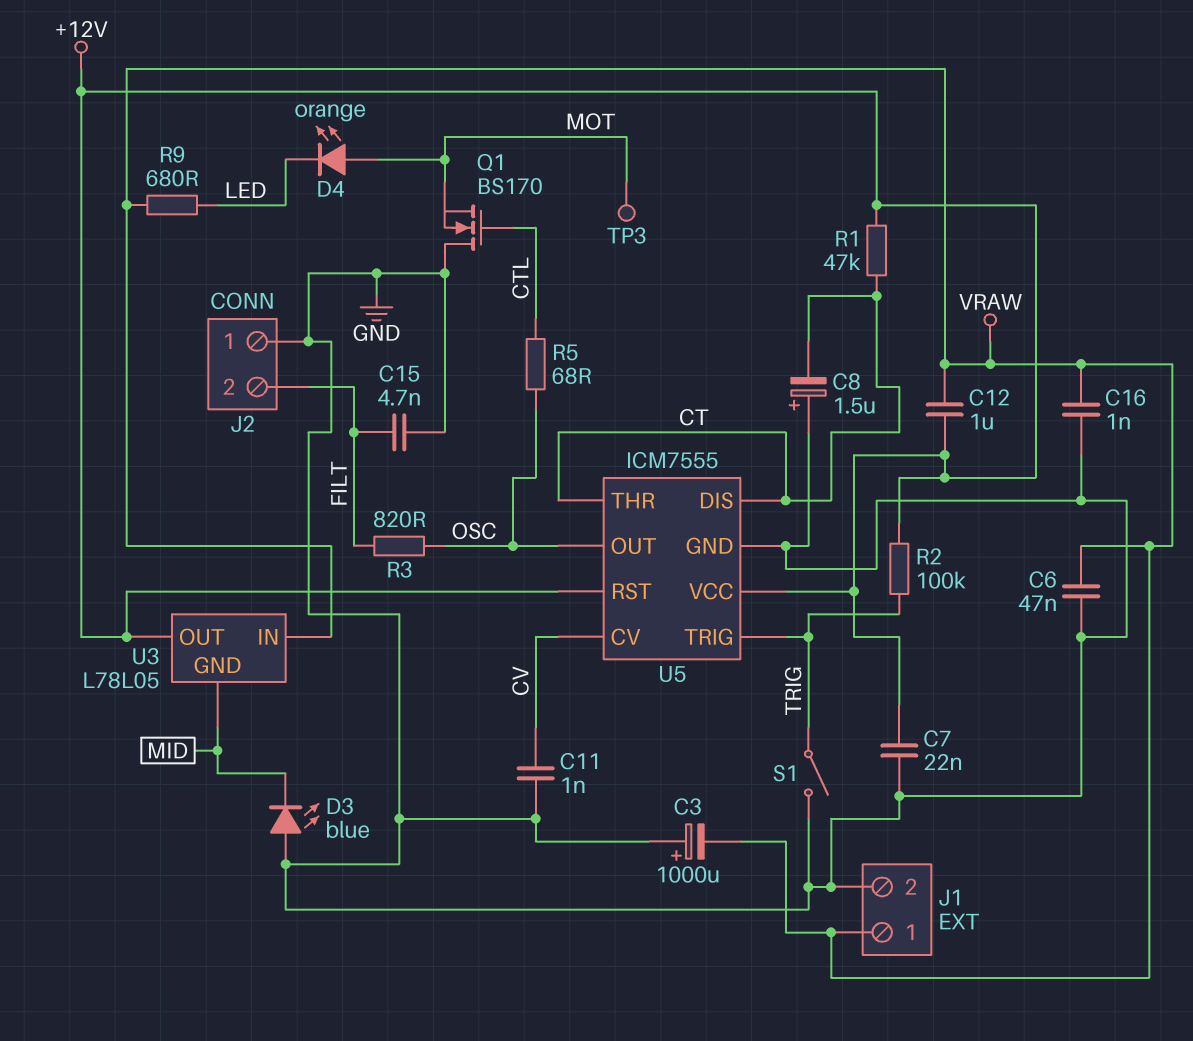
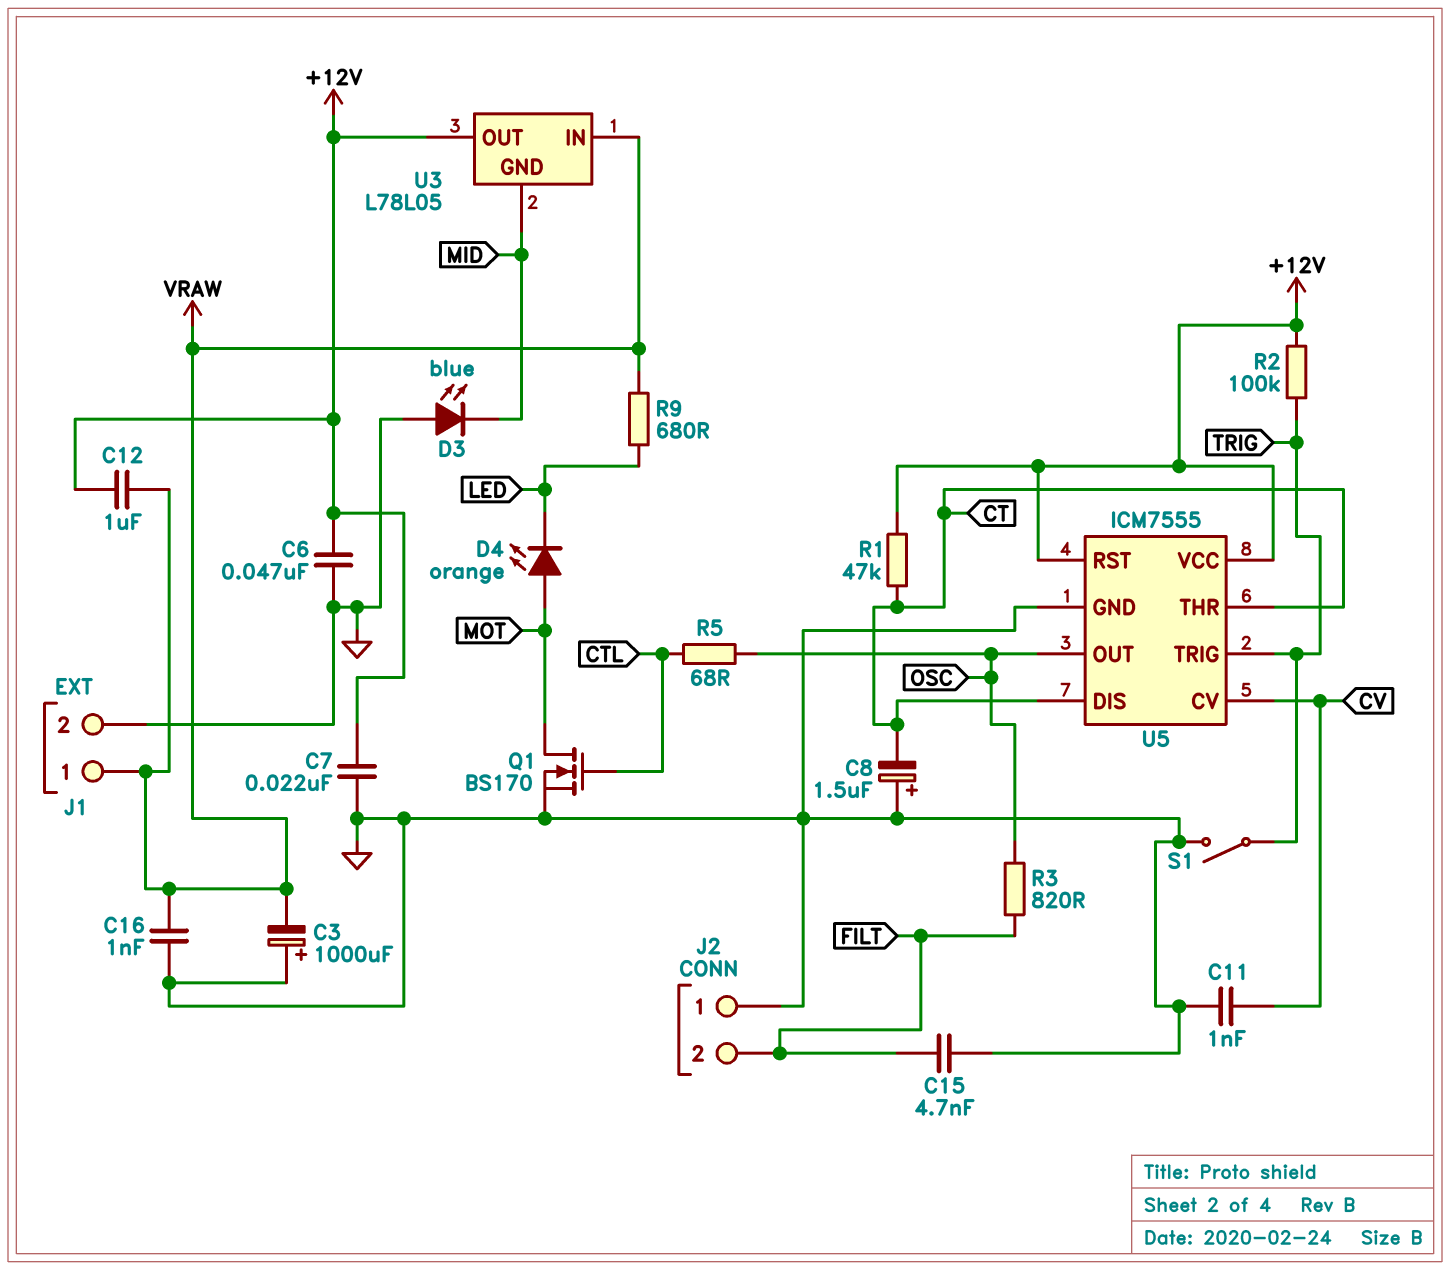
C6: 47nF (GND, VRAW) -> 47nF (+12V, GND)
Q1: NMOS BS170 (G CTL, D GND, S MOT) -> NMOS BS170 (G CTL, D MOT, S GND)
TP3: test point (MOT) -> none

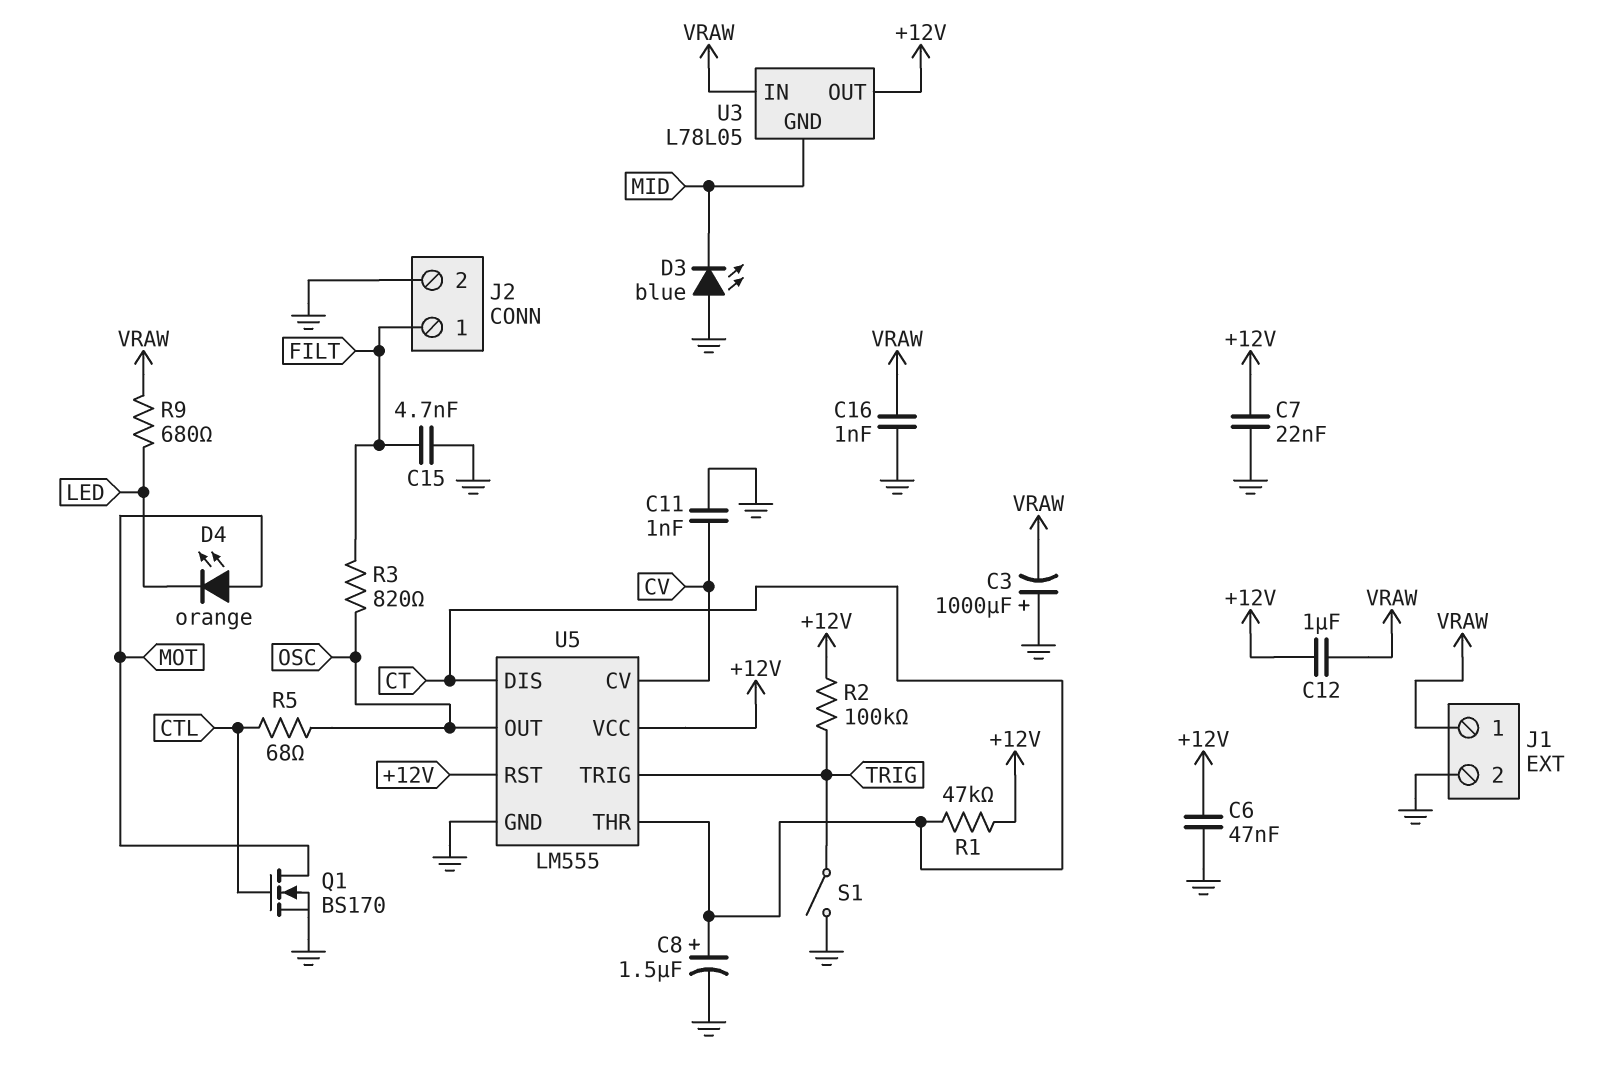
C8: 1.5uF (plus GND, minus CT) -> 1.5uF (plus CT, minus GND)
J2 pin 1: GND -> FILT
J2 pin 2: FILT -> GND
U5: ICM7555 -> LM555

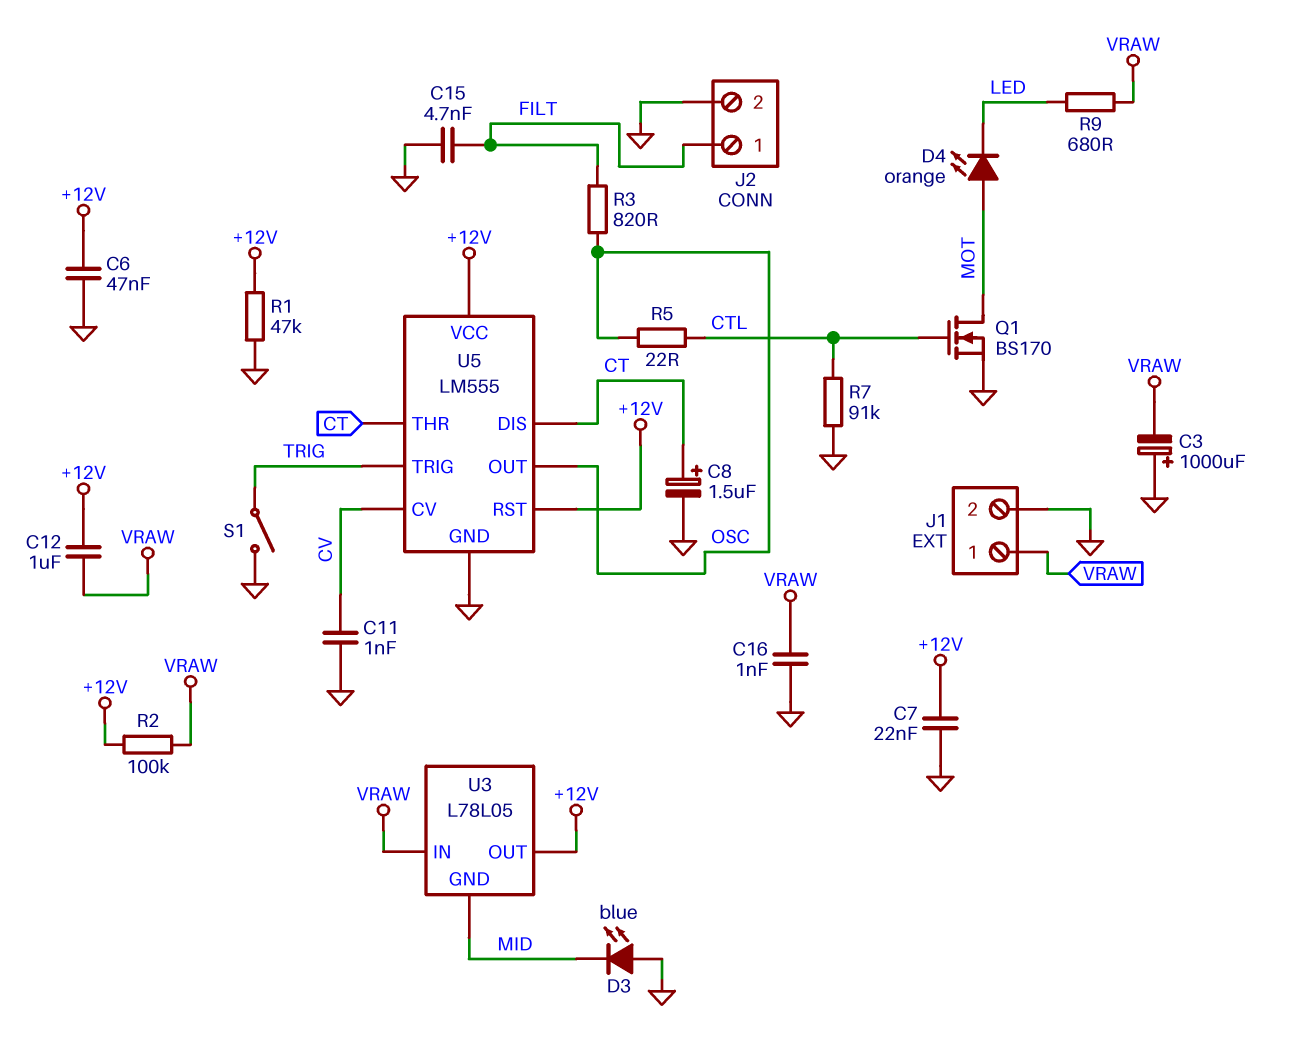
R1: 47k (+12V, CT) -> 47k (+12V, GND)
R2: 100k (+12V, TRIG) -> 100k (+12V, VRAW)
R5: 68 (CTL, OSC) -> 22 (CTL, OSC)
R7: none -> 91k (CTL, GND)

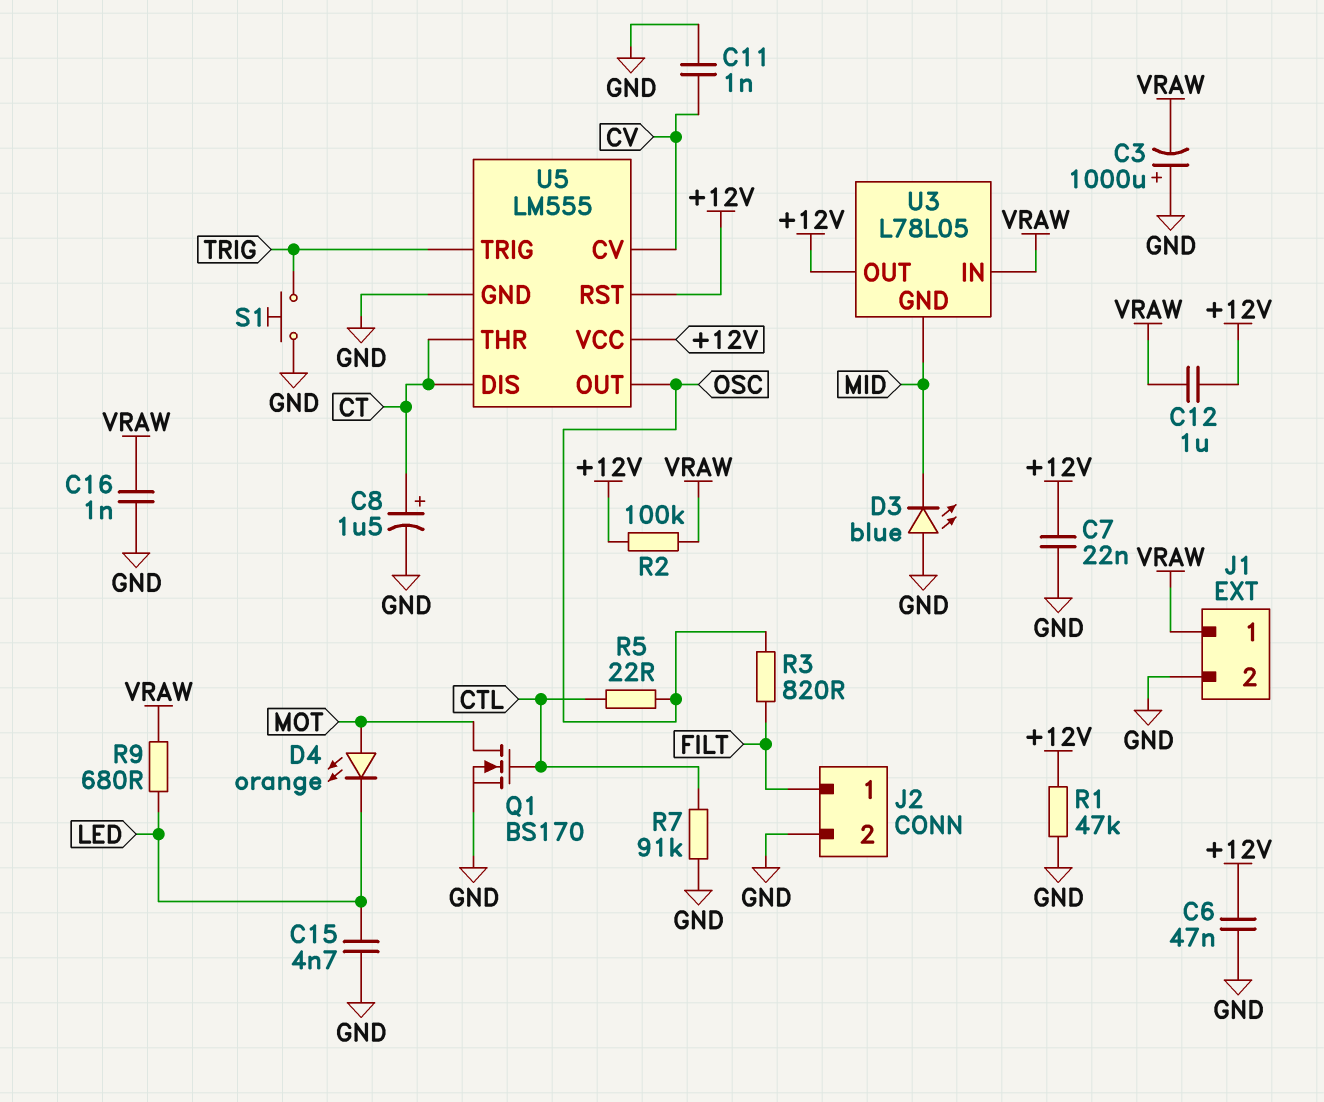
C15: 4.7nF (FILT, GND) -> 4.7nF (GND, LED)
S1: switch (GND, TRIG) -> button (GND, TRIG)

